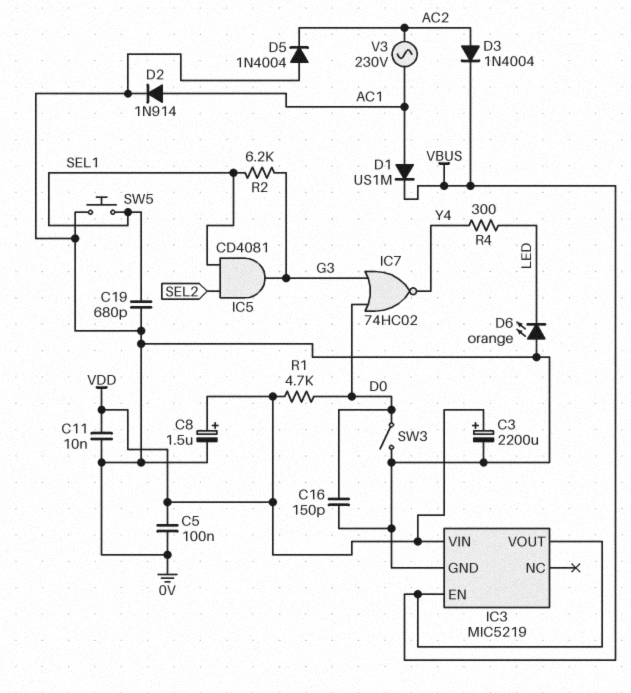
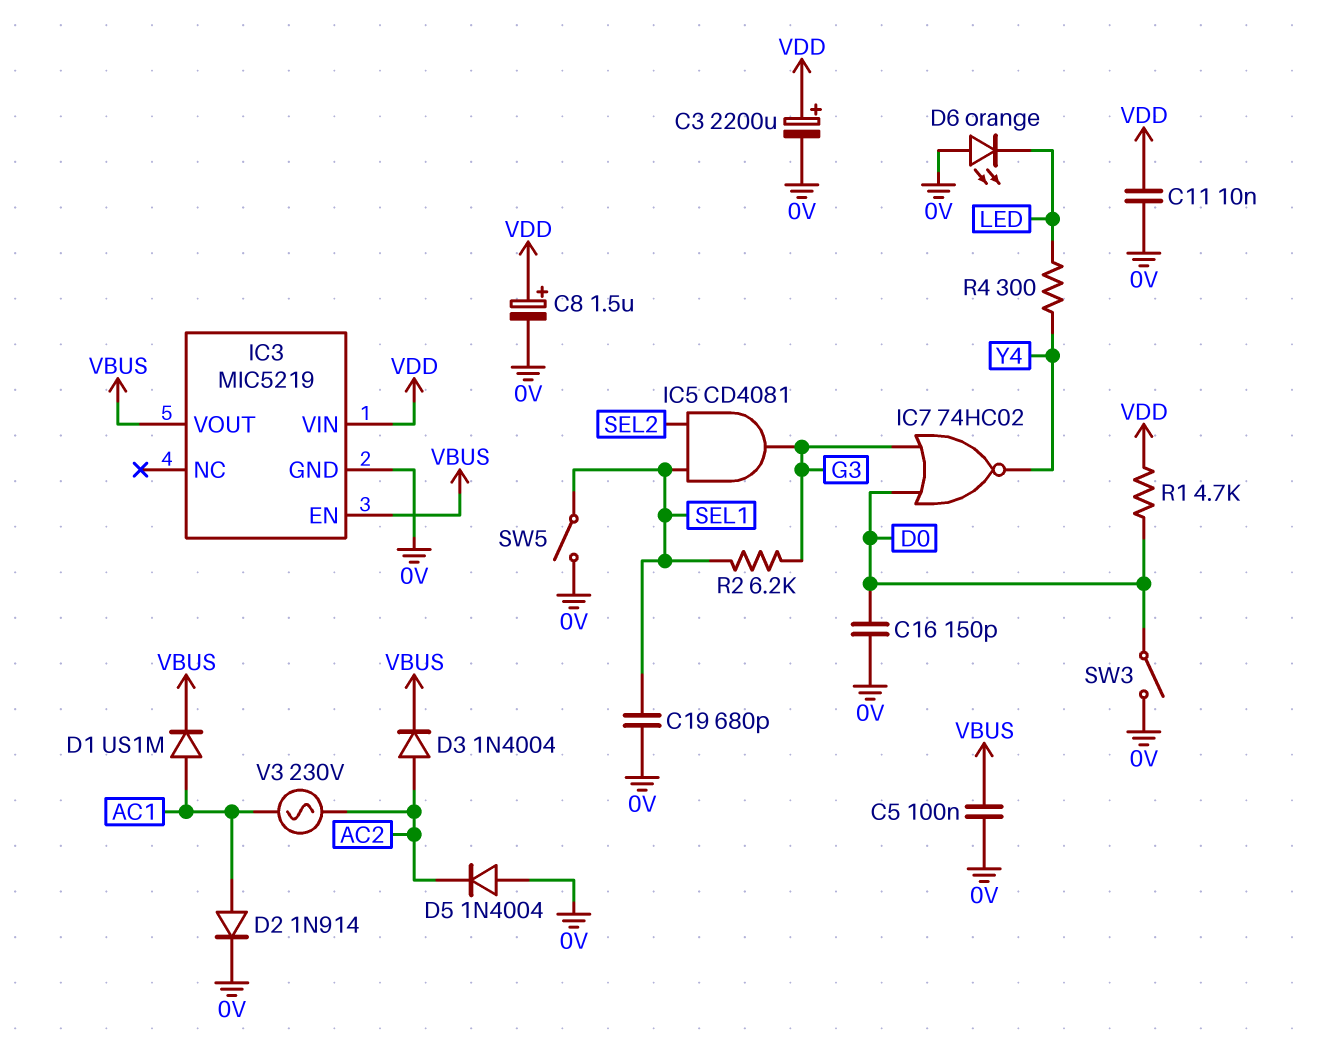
C5: 100nF (0V, VDD) -> 100nF (0V, VBUS)
SW5: button (0V, SEL1) -> switch (0V, SEL1)

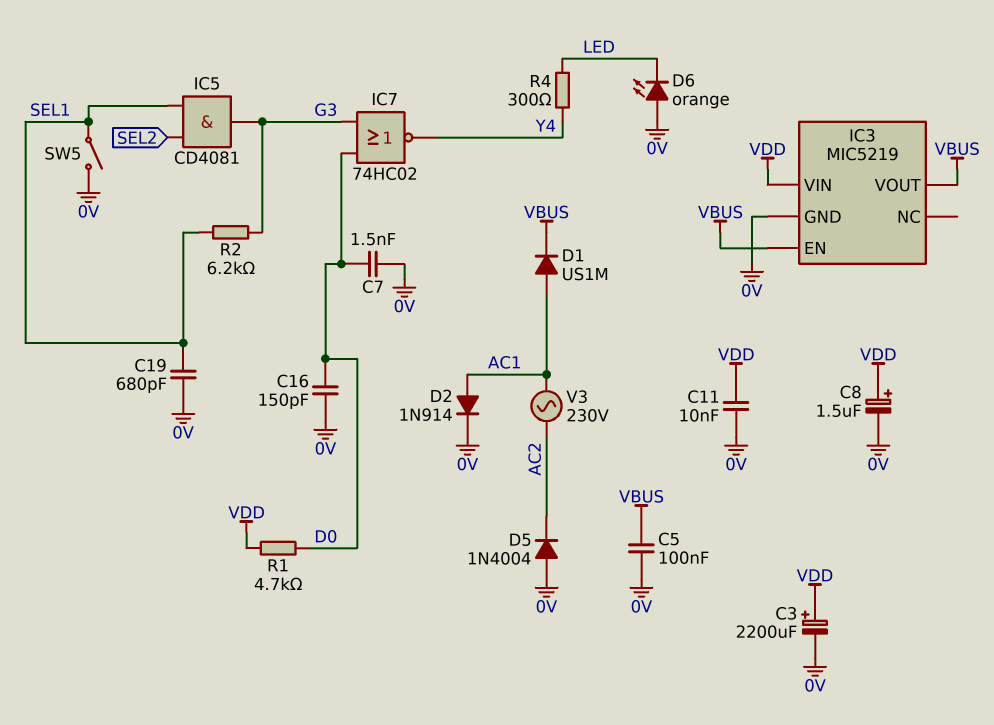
C7: none -> 1.5nF (0V, D0)
D3: diode 1N4004 (A AC2, K VBUS) -> none
SW3: switch (0V, D0) -> none

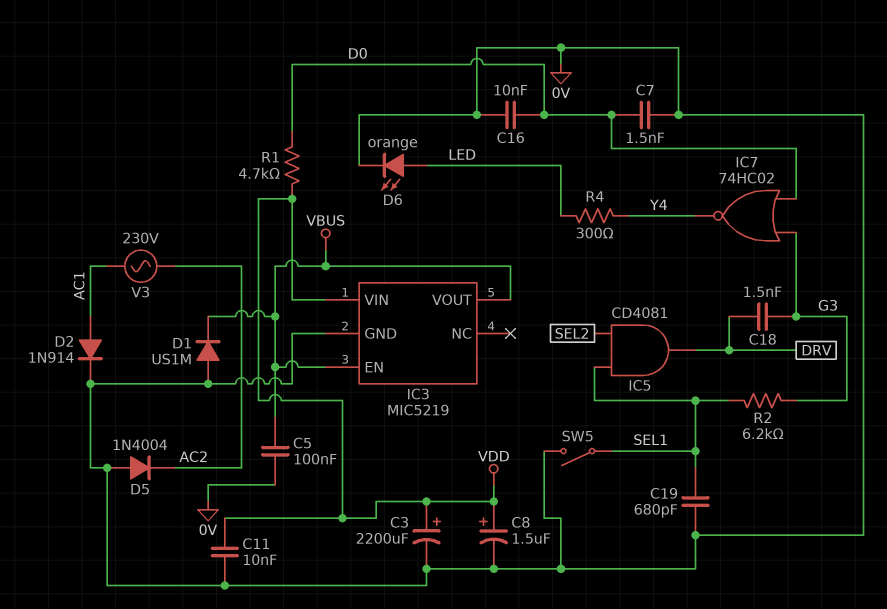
C16: 150pF (0V, D0) -> 10nF (0V, D0)
C18: none -> 1.5nF (DRV, G3)
D1: diode US1M (A AC1, K VBUS) -> diode US1M (A 0V, K VBUS)
D6: LED orange (A 0V, K LED) -> LED orange (A LED, K 0V)
IC5: AND CD4081 (in SEL1, in SEL2, out G3) -> AND CD4081 (in SEL1, in SEL2, out DRV)

